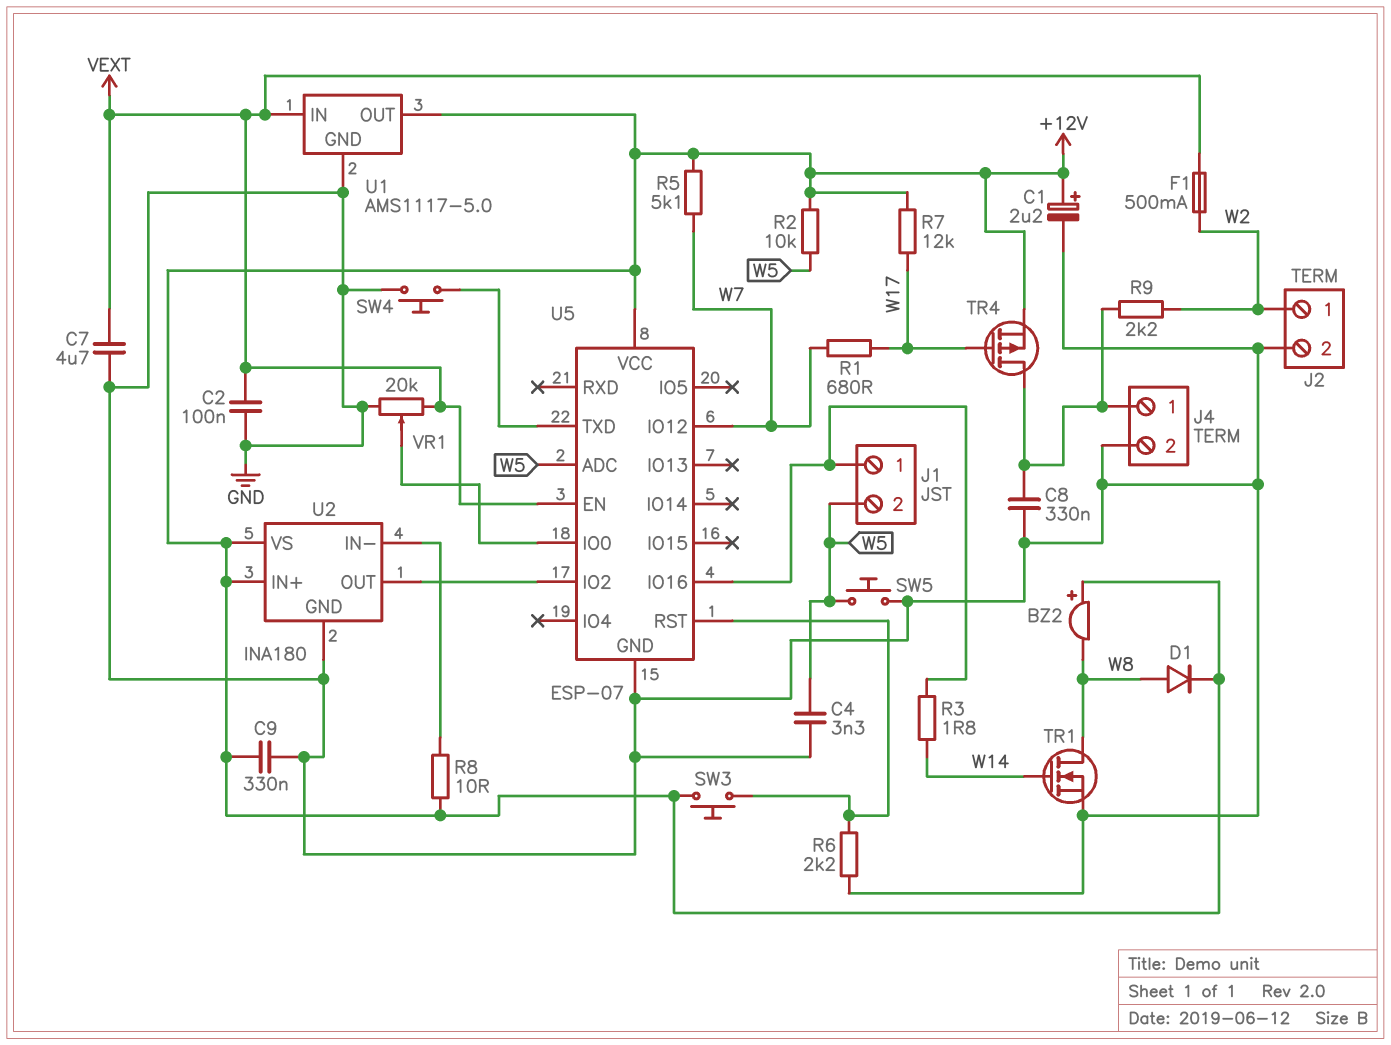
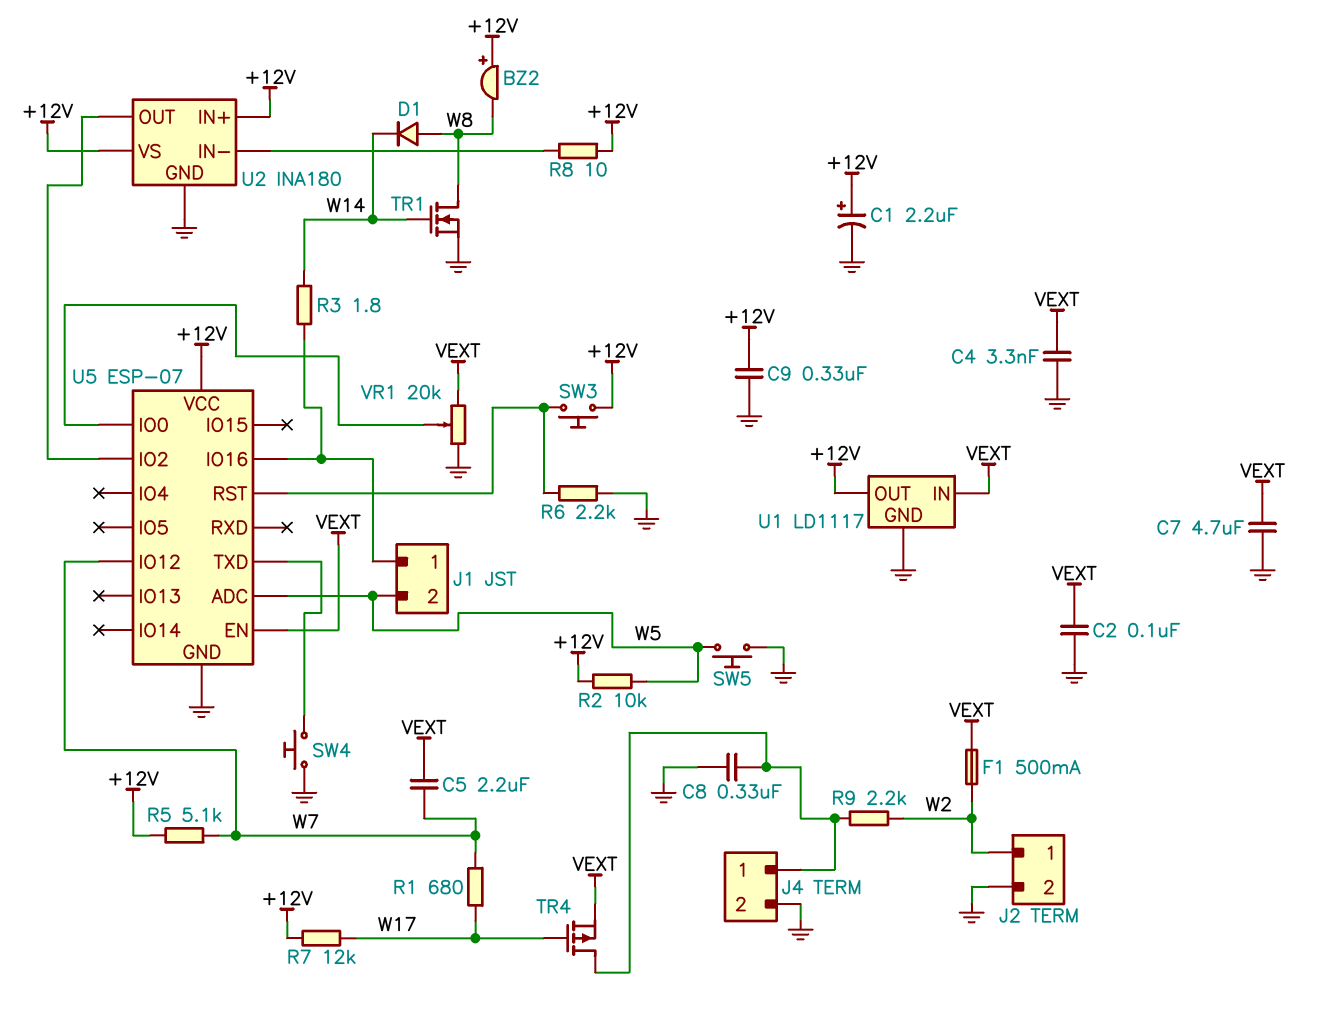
C4: 3.3nF (GND, W5) -> 3.3nF (GND, VEXT)
C5: none -> 2.2uF (VEXT, W7)
D1: diode (A W8, K +12V) -> diode (A W8, K W14)
TR4: PMOS (G W17, D J4/1, S +12V) -> PMOS (G W17, D J4/1, S VEXT)
U1: AMS1117-5.0 -> LD1117

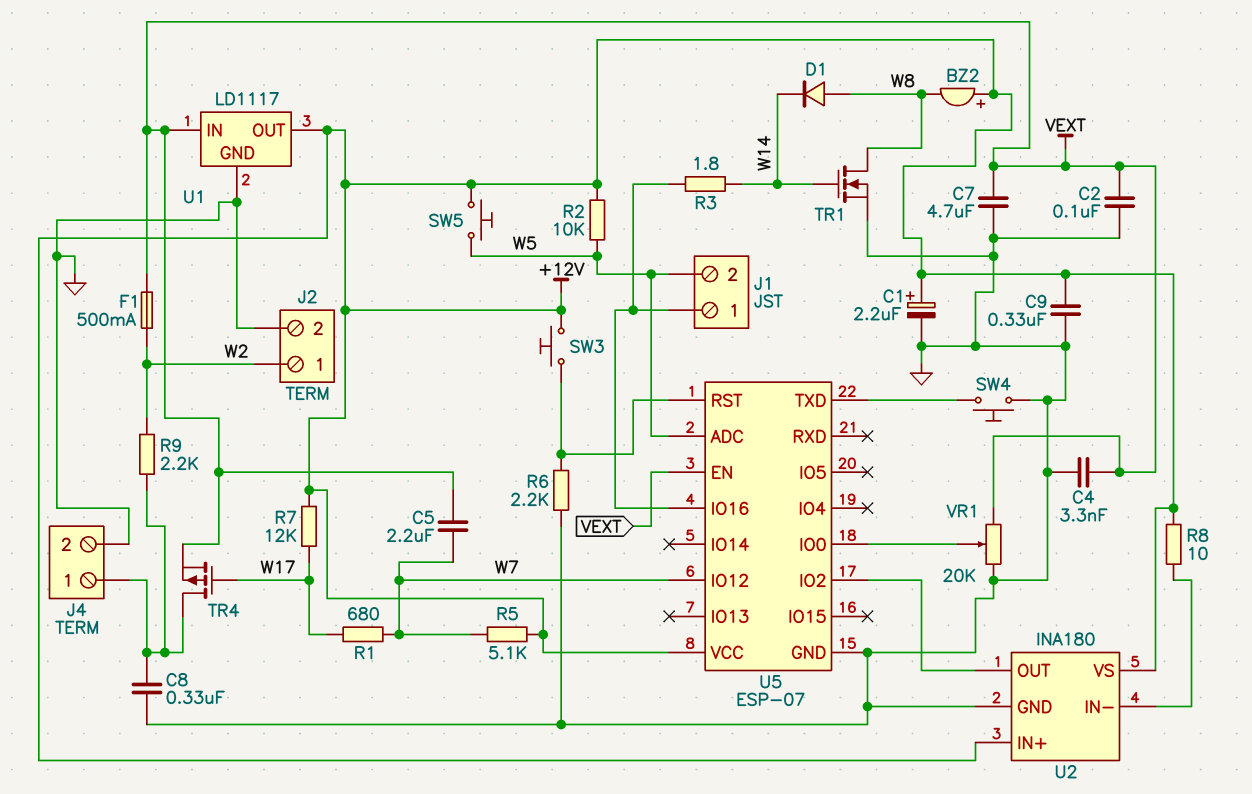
SW5: button (GND, W5) -> button (+12V, W5)

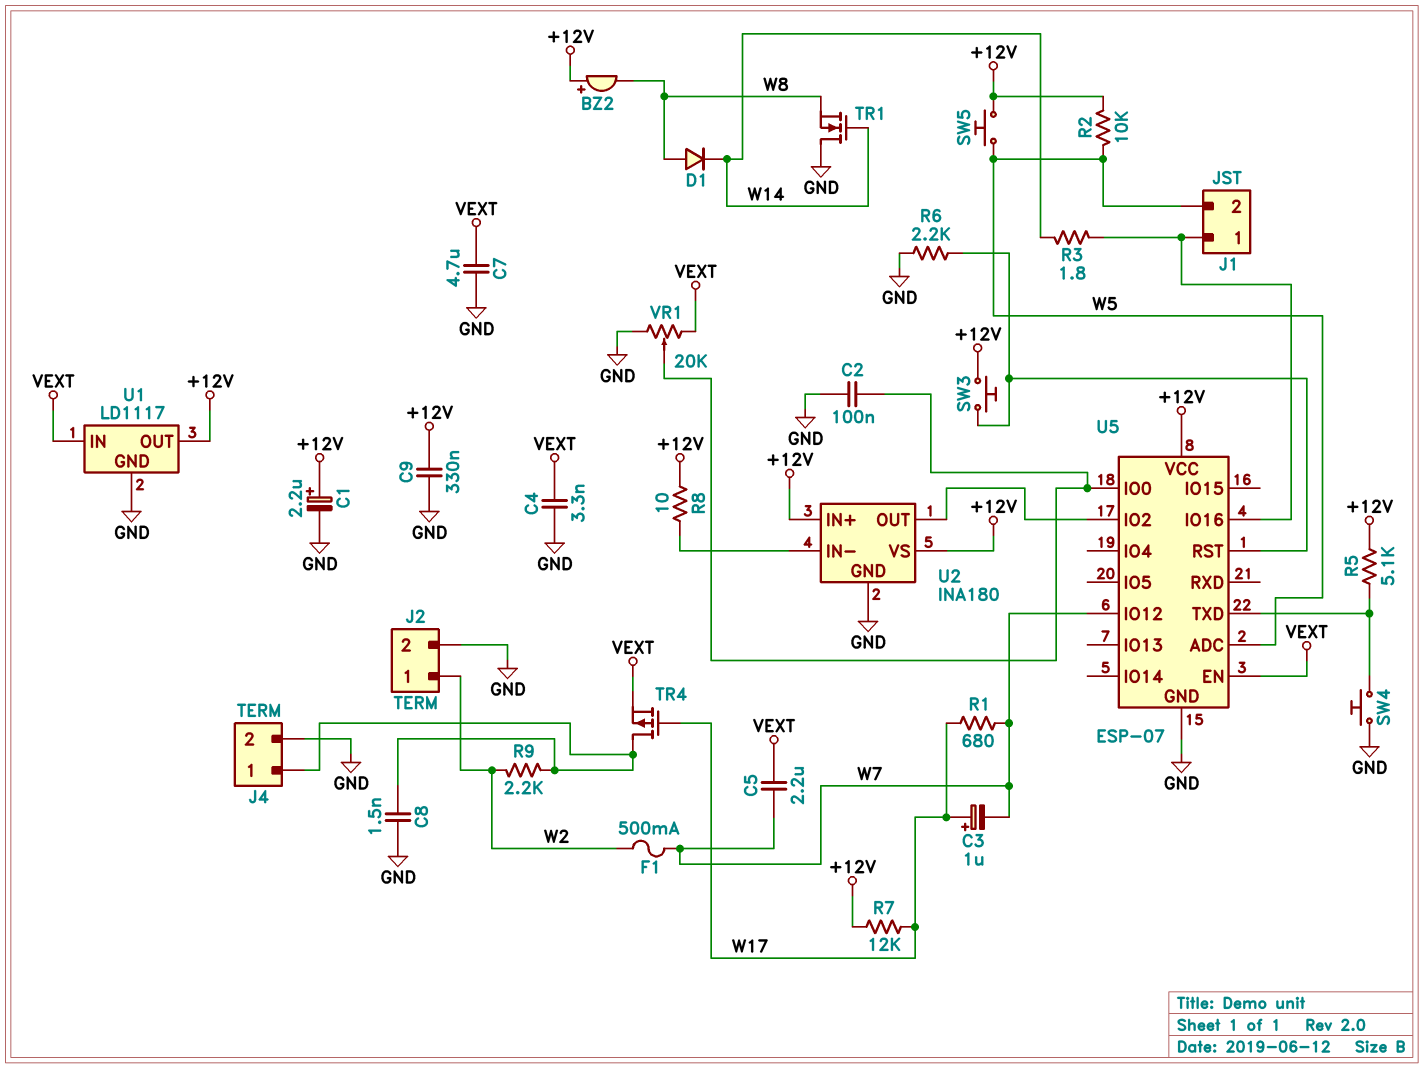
C2: 100nF (GND, VEXT) -> 100nF (GND, U5/IO0)
C3: none -> 1uF (plus W17, minus W7)
C8: 330nF (GND, J4/1) -> 1.5nF (GND, J4/1)
F1: 500mA (VEXT, W2) -> 500mA (W2, W7)
R5: 5.1k (+12V, W7) -> 5.1k (+12V, U5/TXD)
TR1: NMOS (G W14, D W8, S GND) -> NMOS (G W14, D GND, S W8)

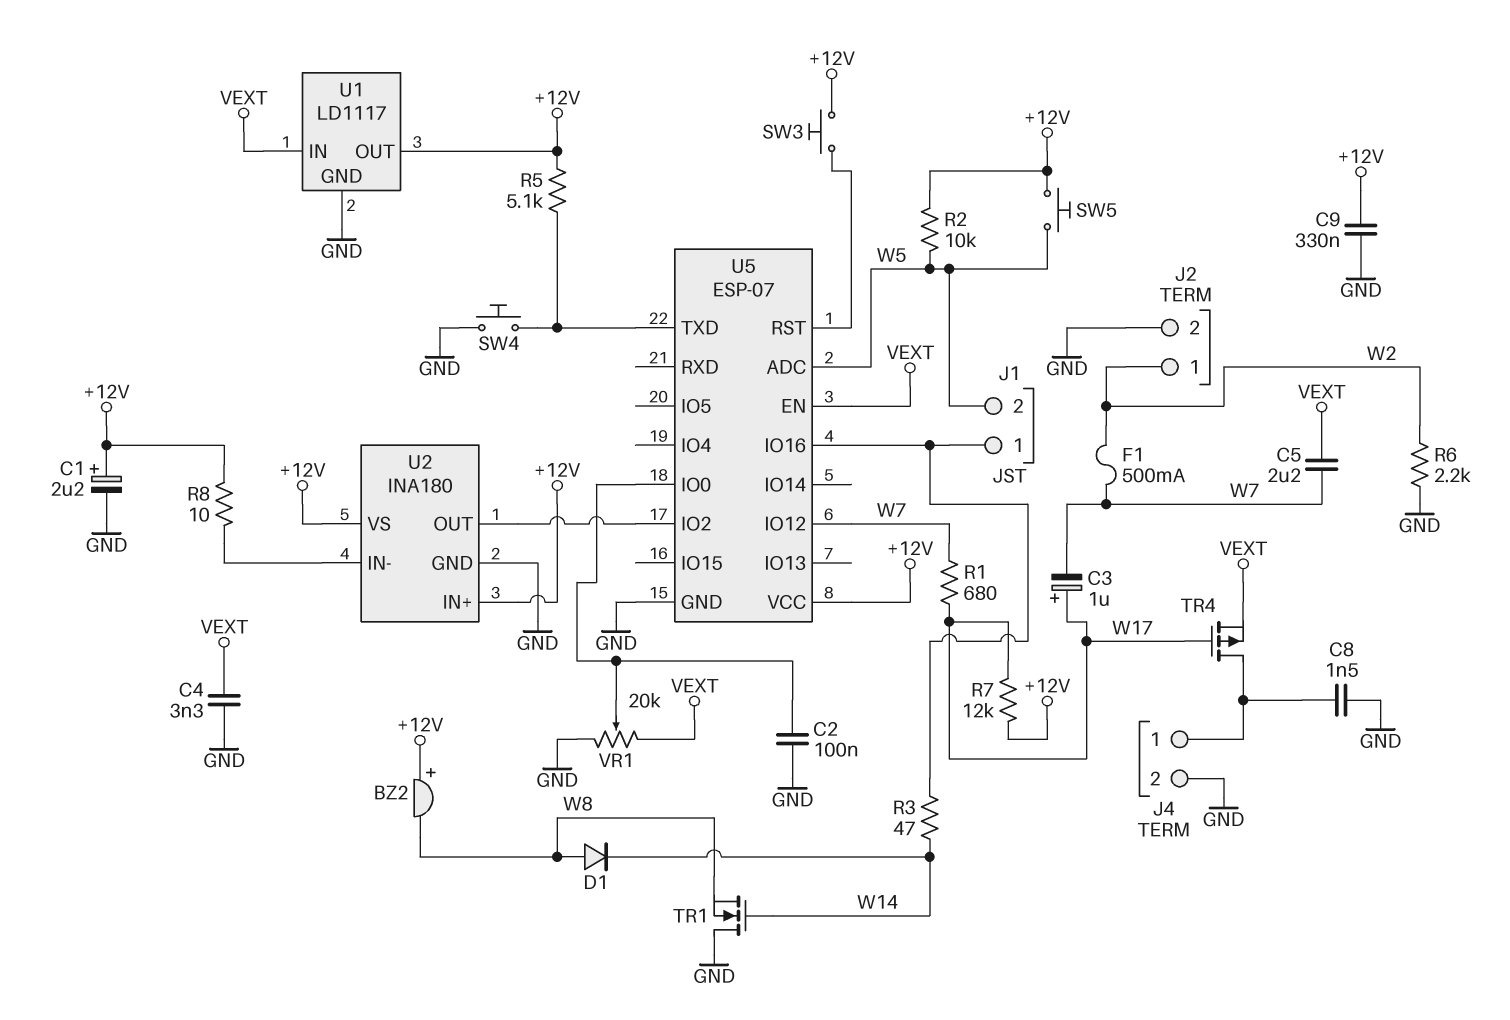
C7: 4.7uF (GND, VEXT) -> none
R3: 1.8 (J1/1, W14) -> 47 (J1/1, W14)
R6: 2.2k (GND, U5/RST) -> 2.2k (GND, W2)
R9: 2.2k (J4/1, W2) -> none

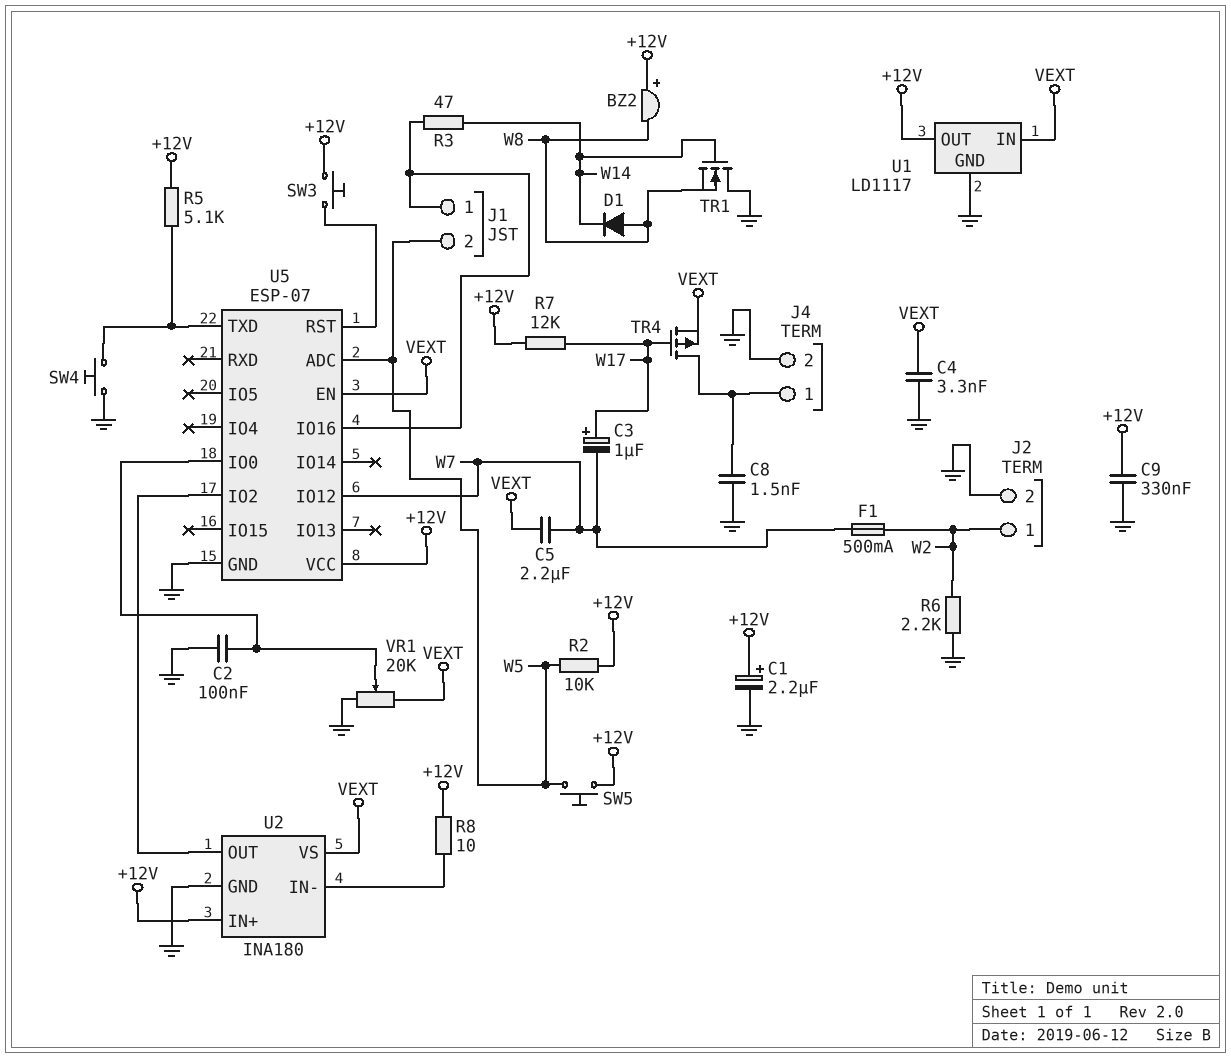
R1: 680 (W7, W17) -> none
U2 pin VS: +12V -> VEXT

